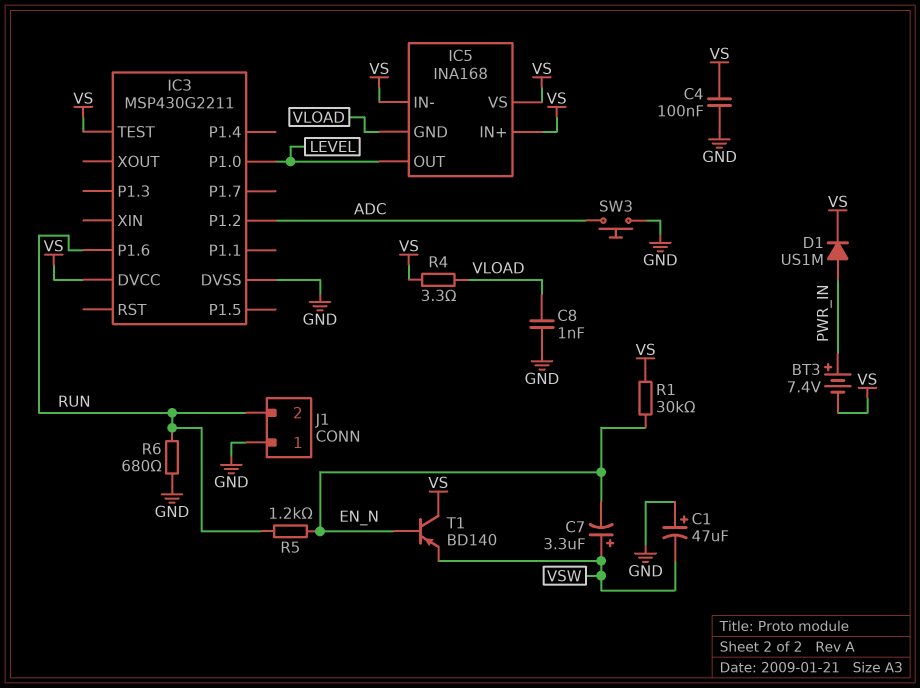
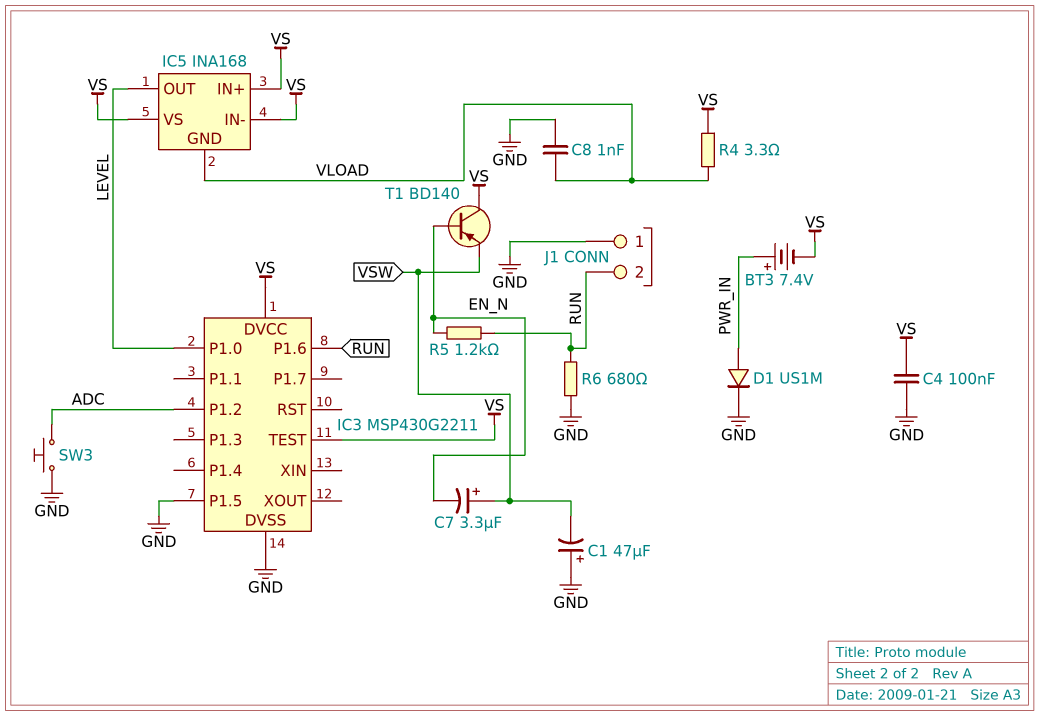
D1: diode US1M (A PWR_IN, K VS) -> diode US1M (A PWR_IN, K GND)
IC3 pin P1.5: none -> GND
R1: 30k (EN_N, VS) -> none

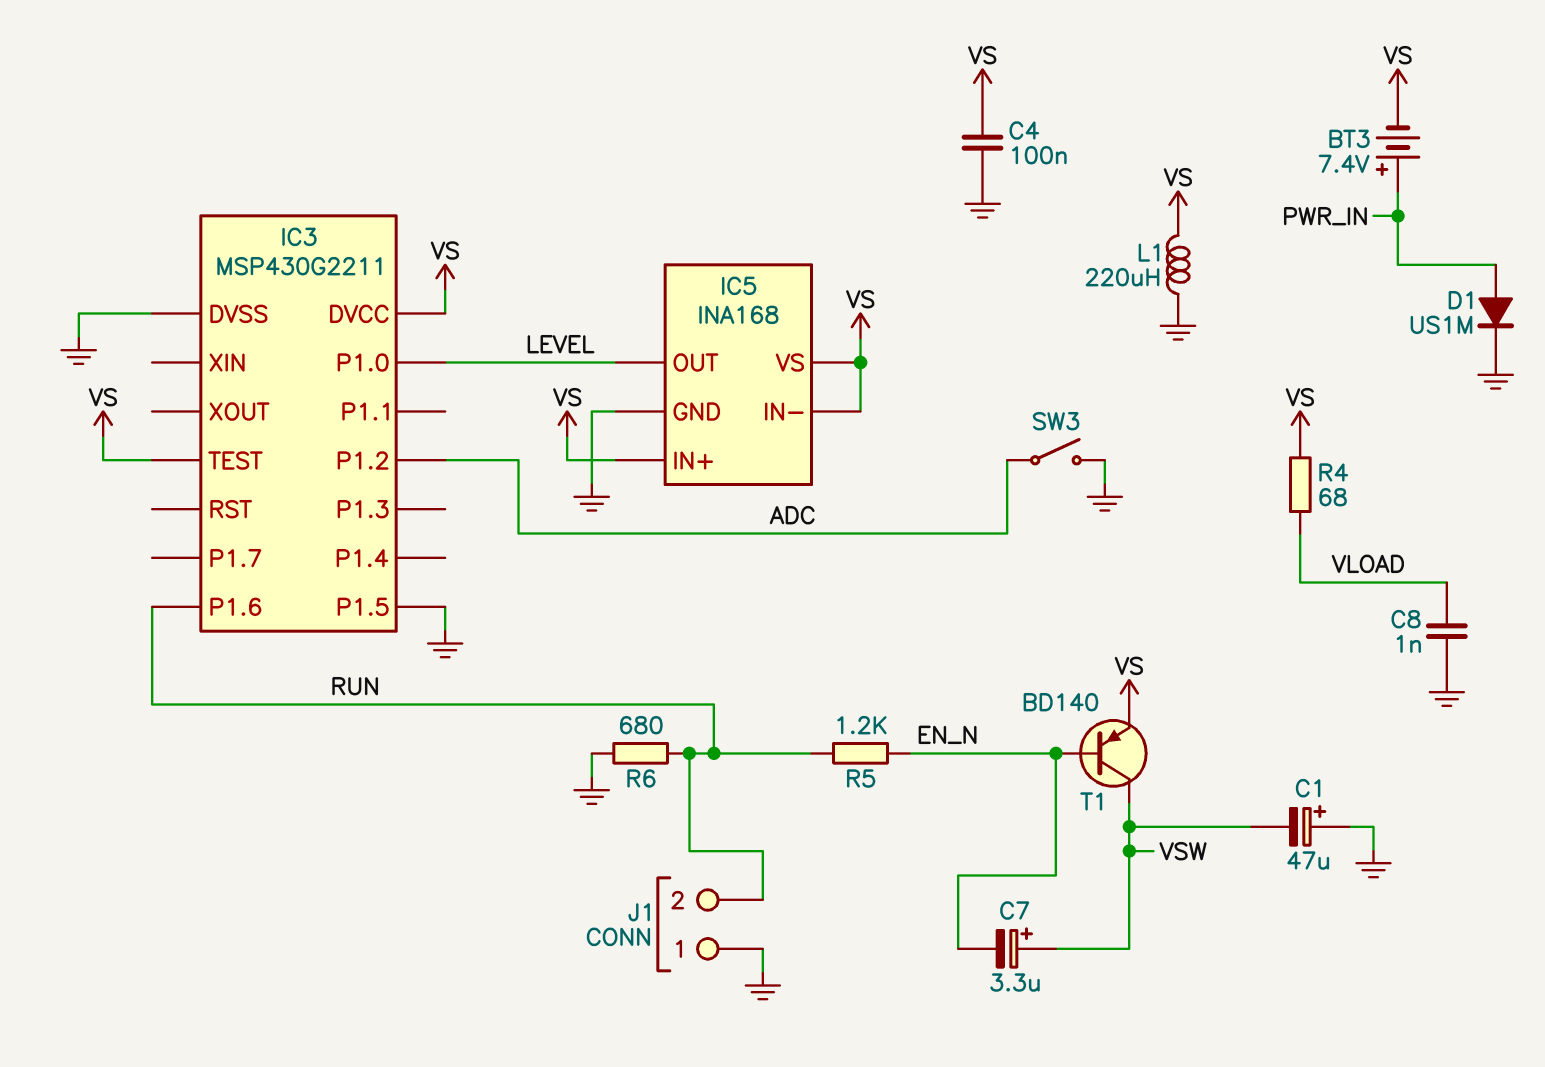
IC5 pin GND: VLOAD -> GND
L1: none -> 220uH (GND, VS)
R4: 3.3 (VLOAD, VS) -> 68 (VLOAD, VS)
SW3: button (ADC, GND) -> switch (ADC, GND)
T1: PNP BD140 (B EN_N, C VS, E VSW) -> PNP BD140 (B EN_N, C VSW, E VS)

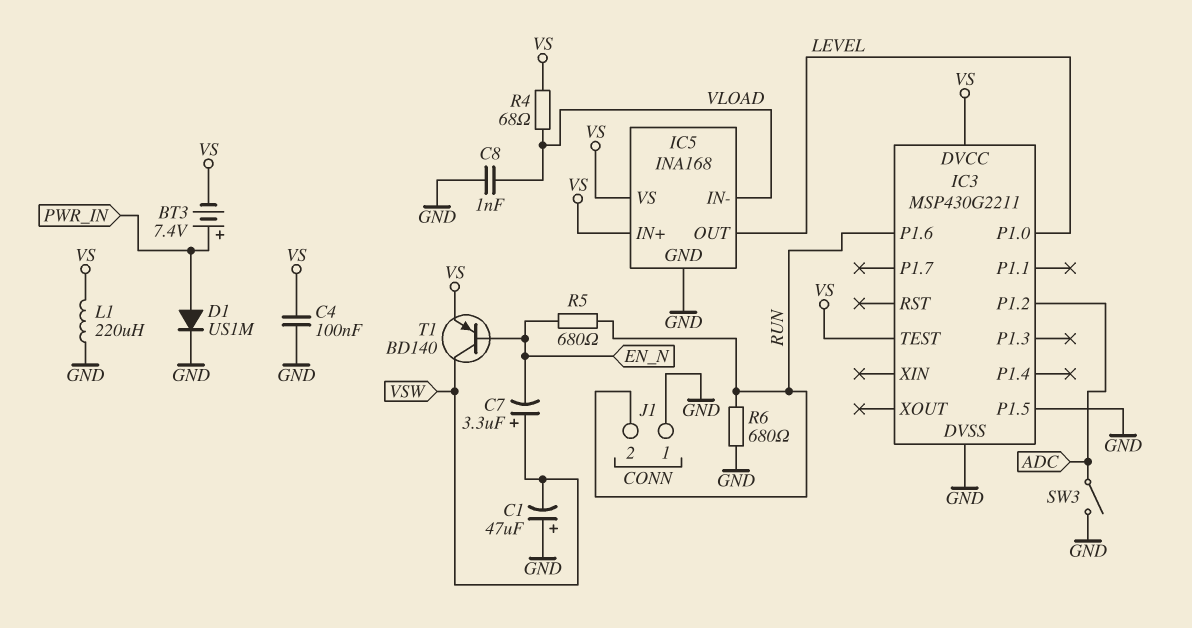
IC5 pin IN-: VS -> VLOAD
R5: 1.2k (EN_N, RUN) -> 680 (EN_N, RUN)

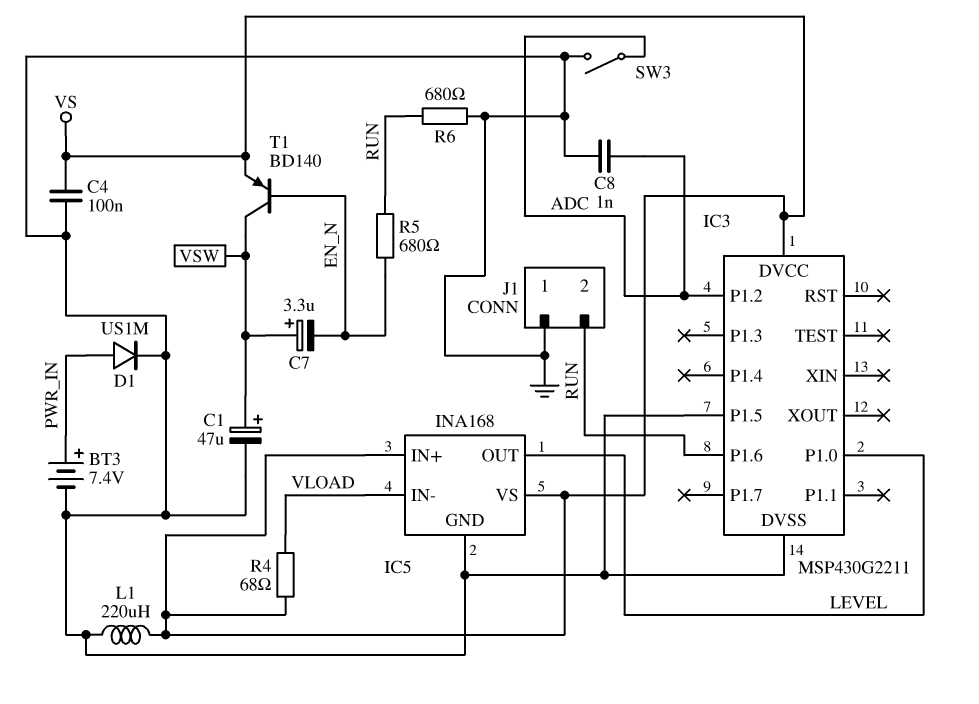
BT3: 7.4V (plus PWR_IN, minus VS) -> 7.4V (plus PWR_IN, minus GND)
C1: 47uF (plus GND, minus VSW) -> 47uF (plus VSW, minus GND)
C8: 1nF (GND, VLOAD) -> 1nF (ADC, GND)
IC3 pin TEST: VS -> none

